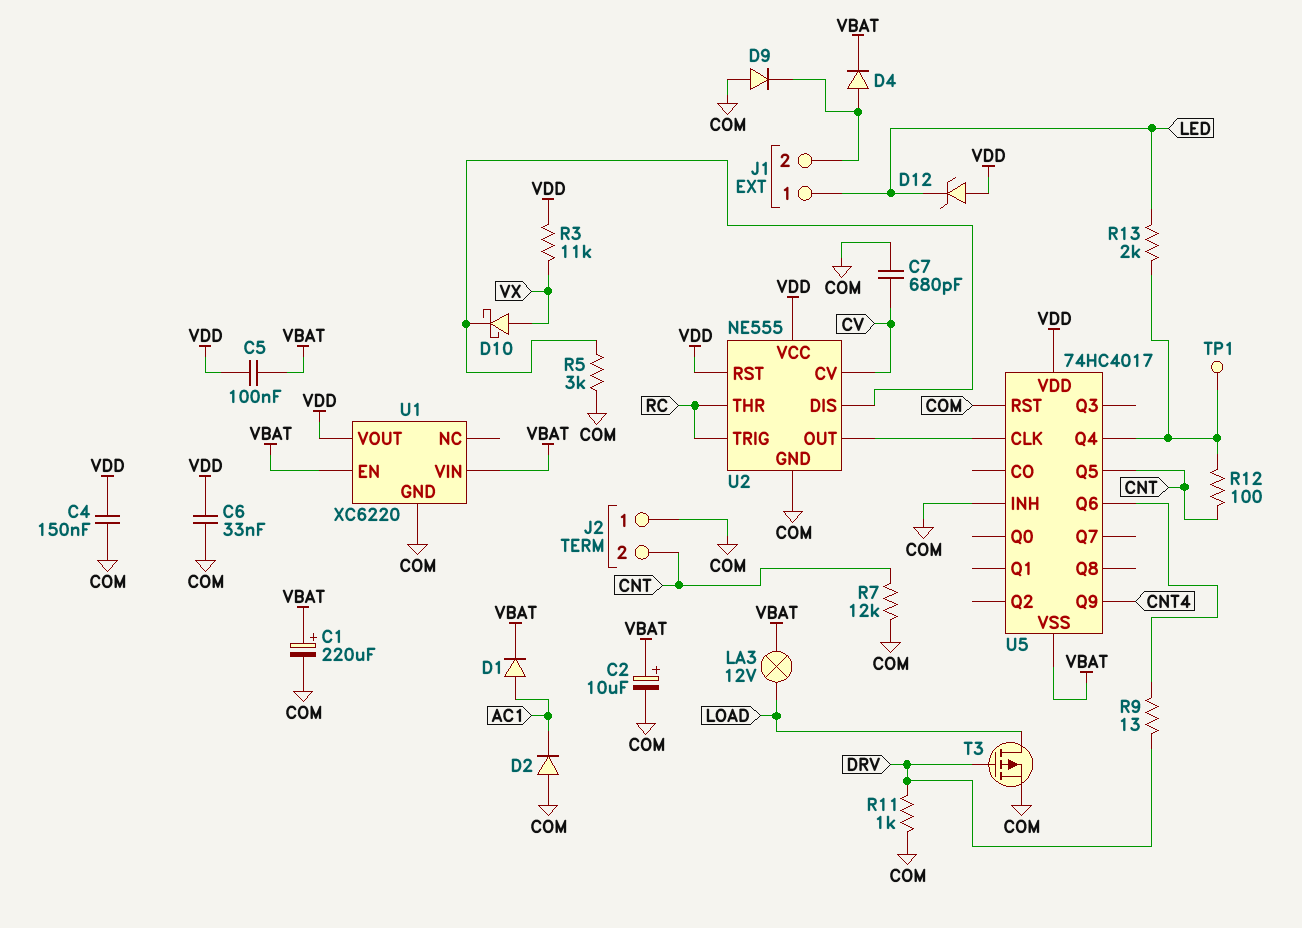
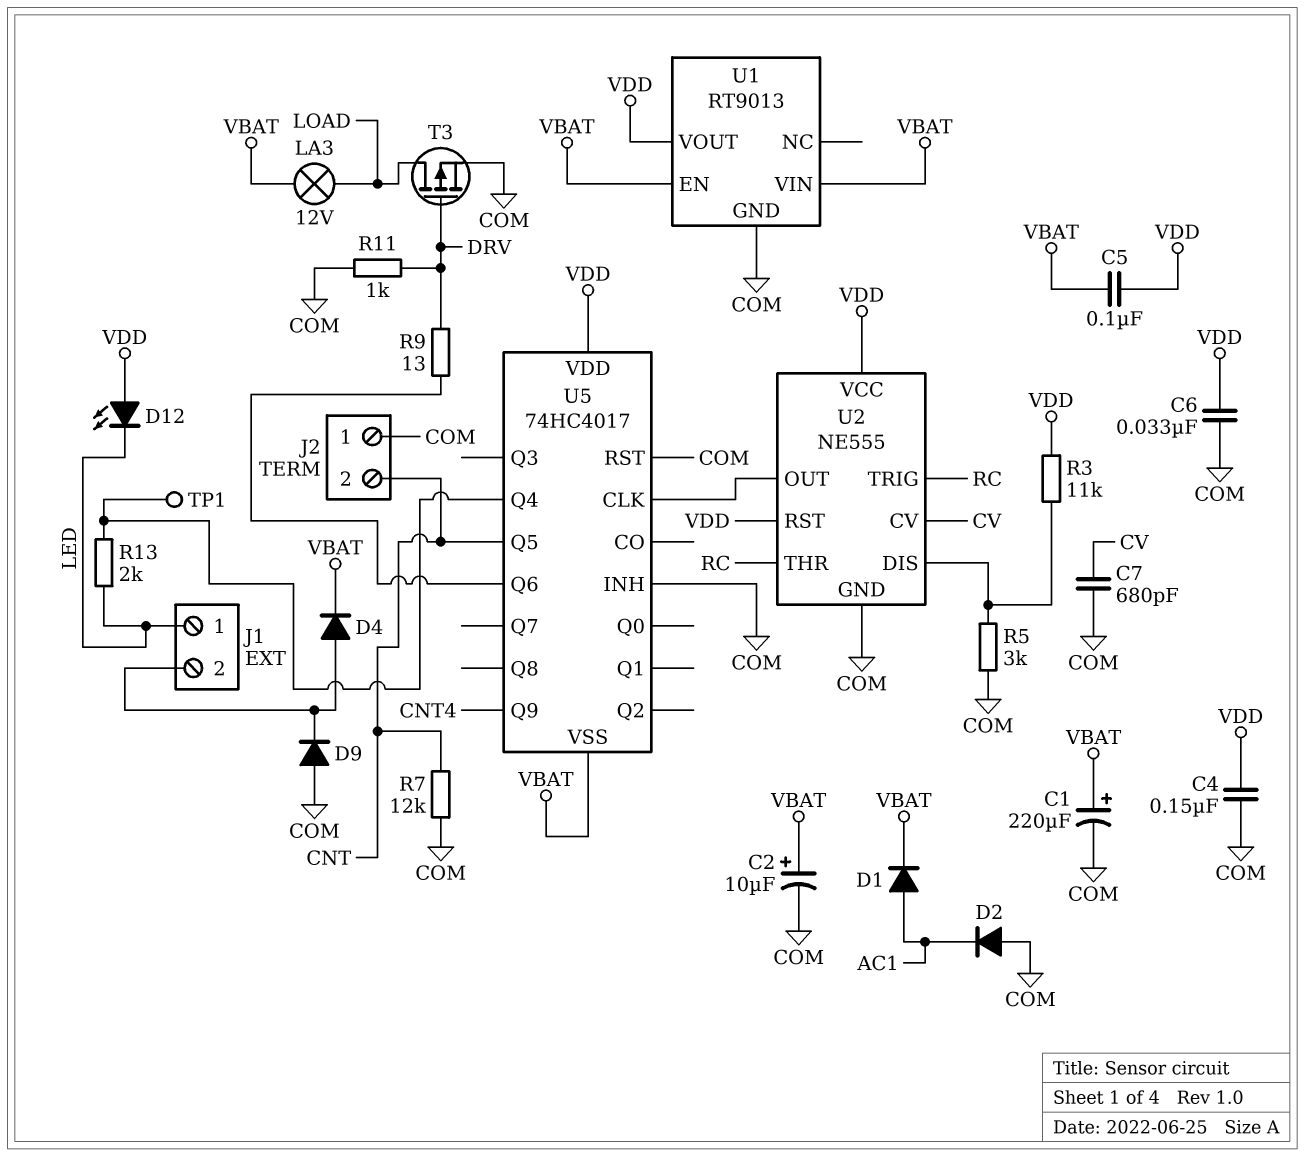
D10: schottky (A VX, K U2/DIS) -> none
D12: zener (A VDD, K LED) -> LED (A VDD, K LED)
R3: 11k (VDD, VX) -> 11k (U2/DIS, VDD)
R12: 100 (CNT, U5/Q4) -> none
U1: XC6220 -> RT9013

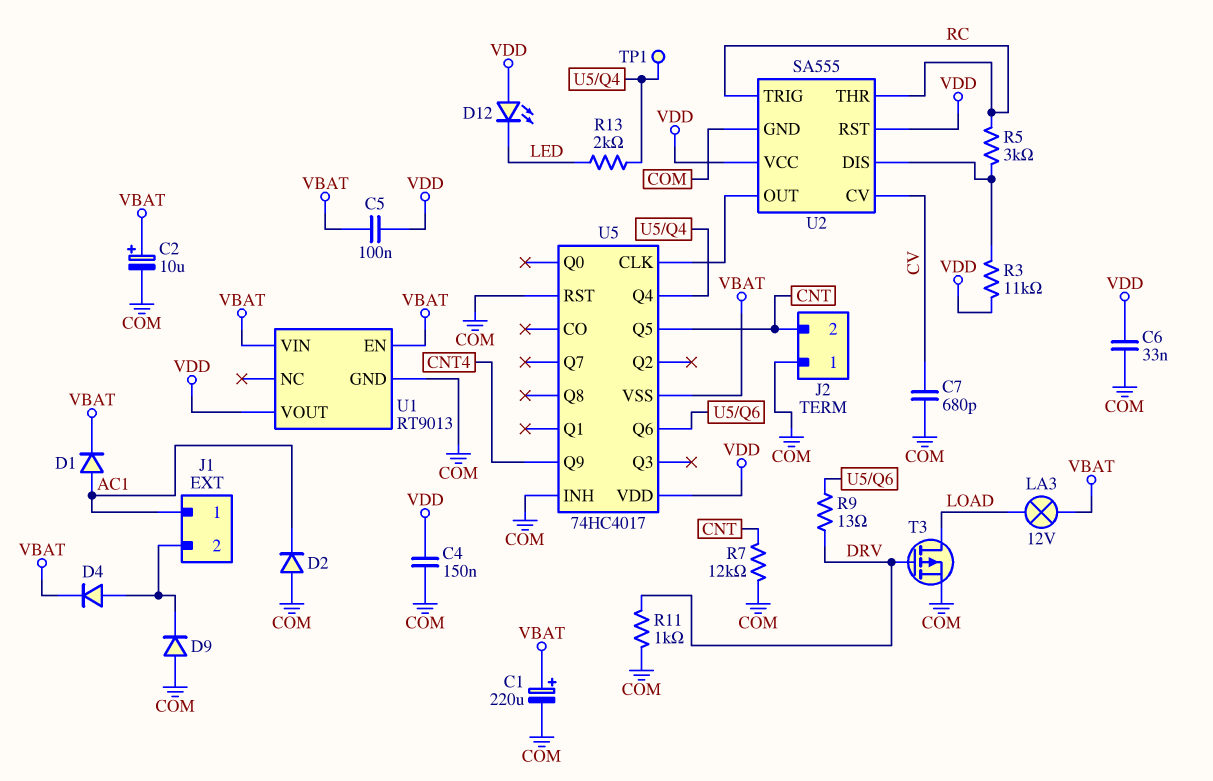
J1 pin 1: LED -> AC1
R5: 3k (COM, U2/DIS) -> 3k (RC, U2/DIS)
U2: NE555 -> SA555

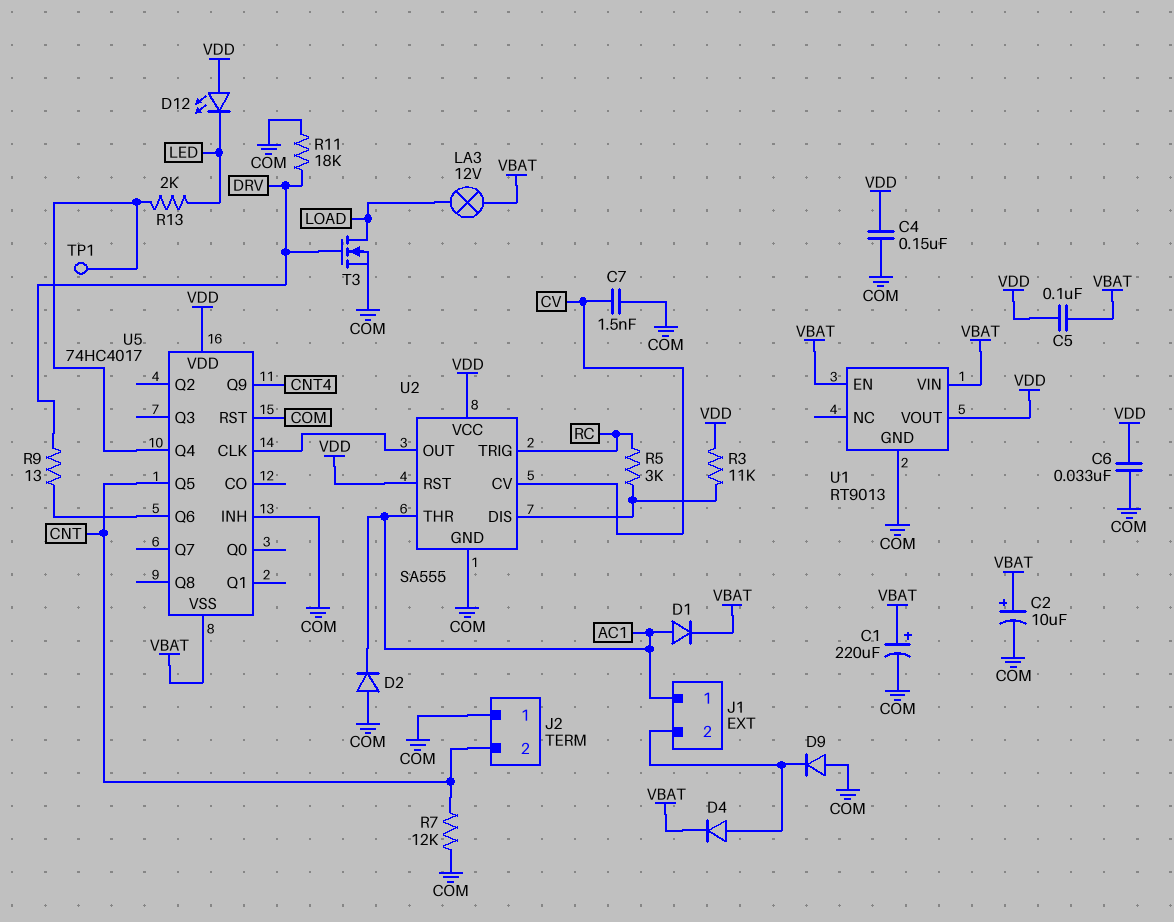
C7: 680pF (COM, CV) -> 1.5nF (COM, CV)
R11: 1k (COM, DRV) -> 18k (COM, DRV)
T3: PMOS (G DRV, D LOAD, S COM) -> NMOS (G DRV, D LOAD, S COM)
U2 pin THR: RC -> AC1

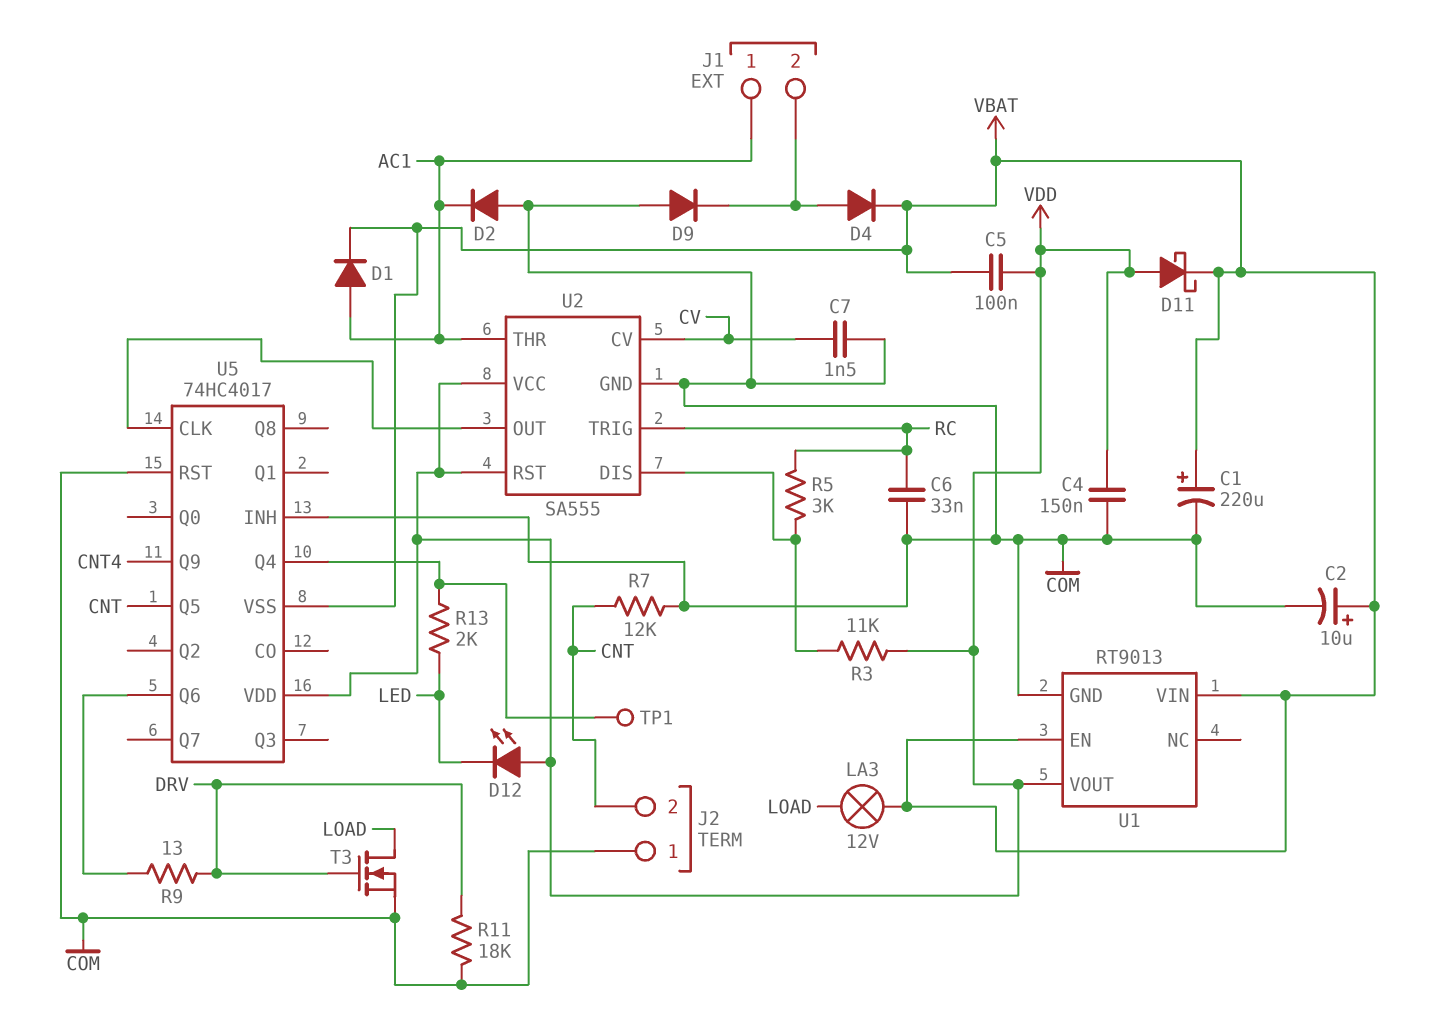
C6: 33nF (COM, VDD) -> 33nF (COM, RC)
D11: none -> schottky (A VDD, K VBAT)

